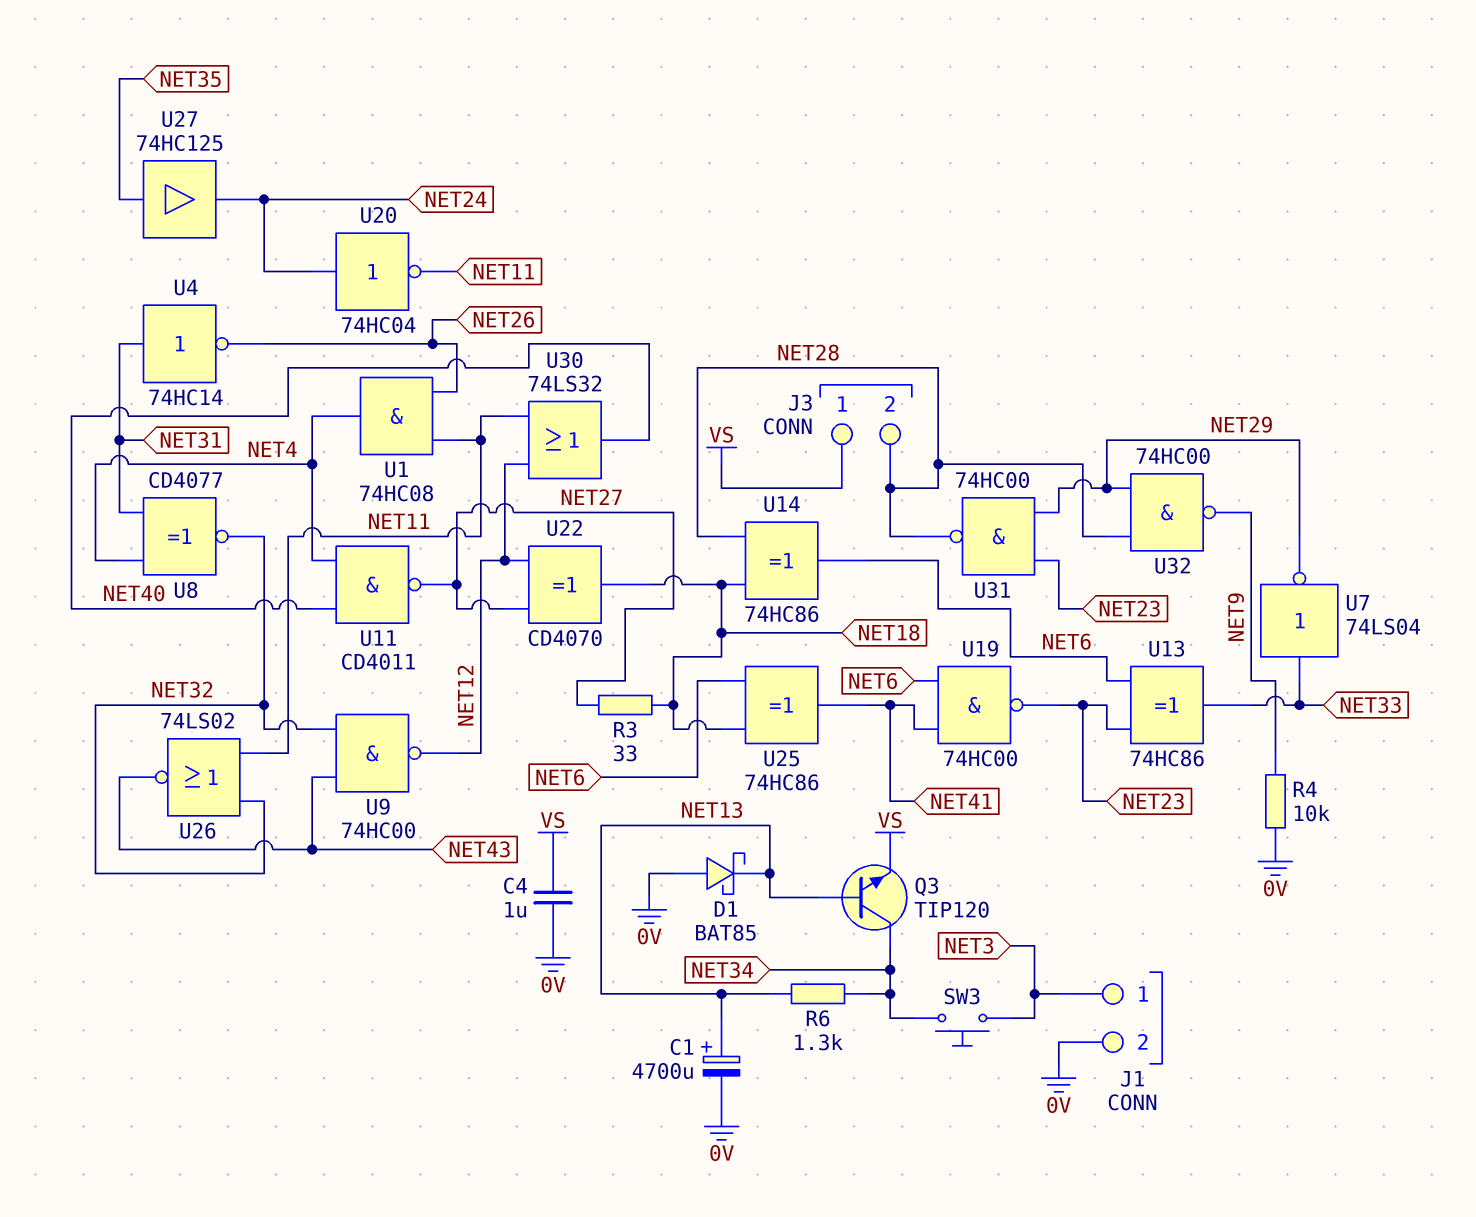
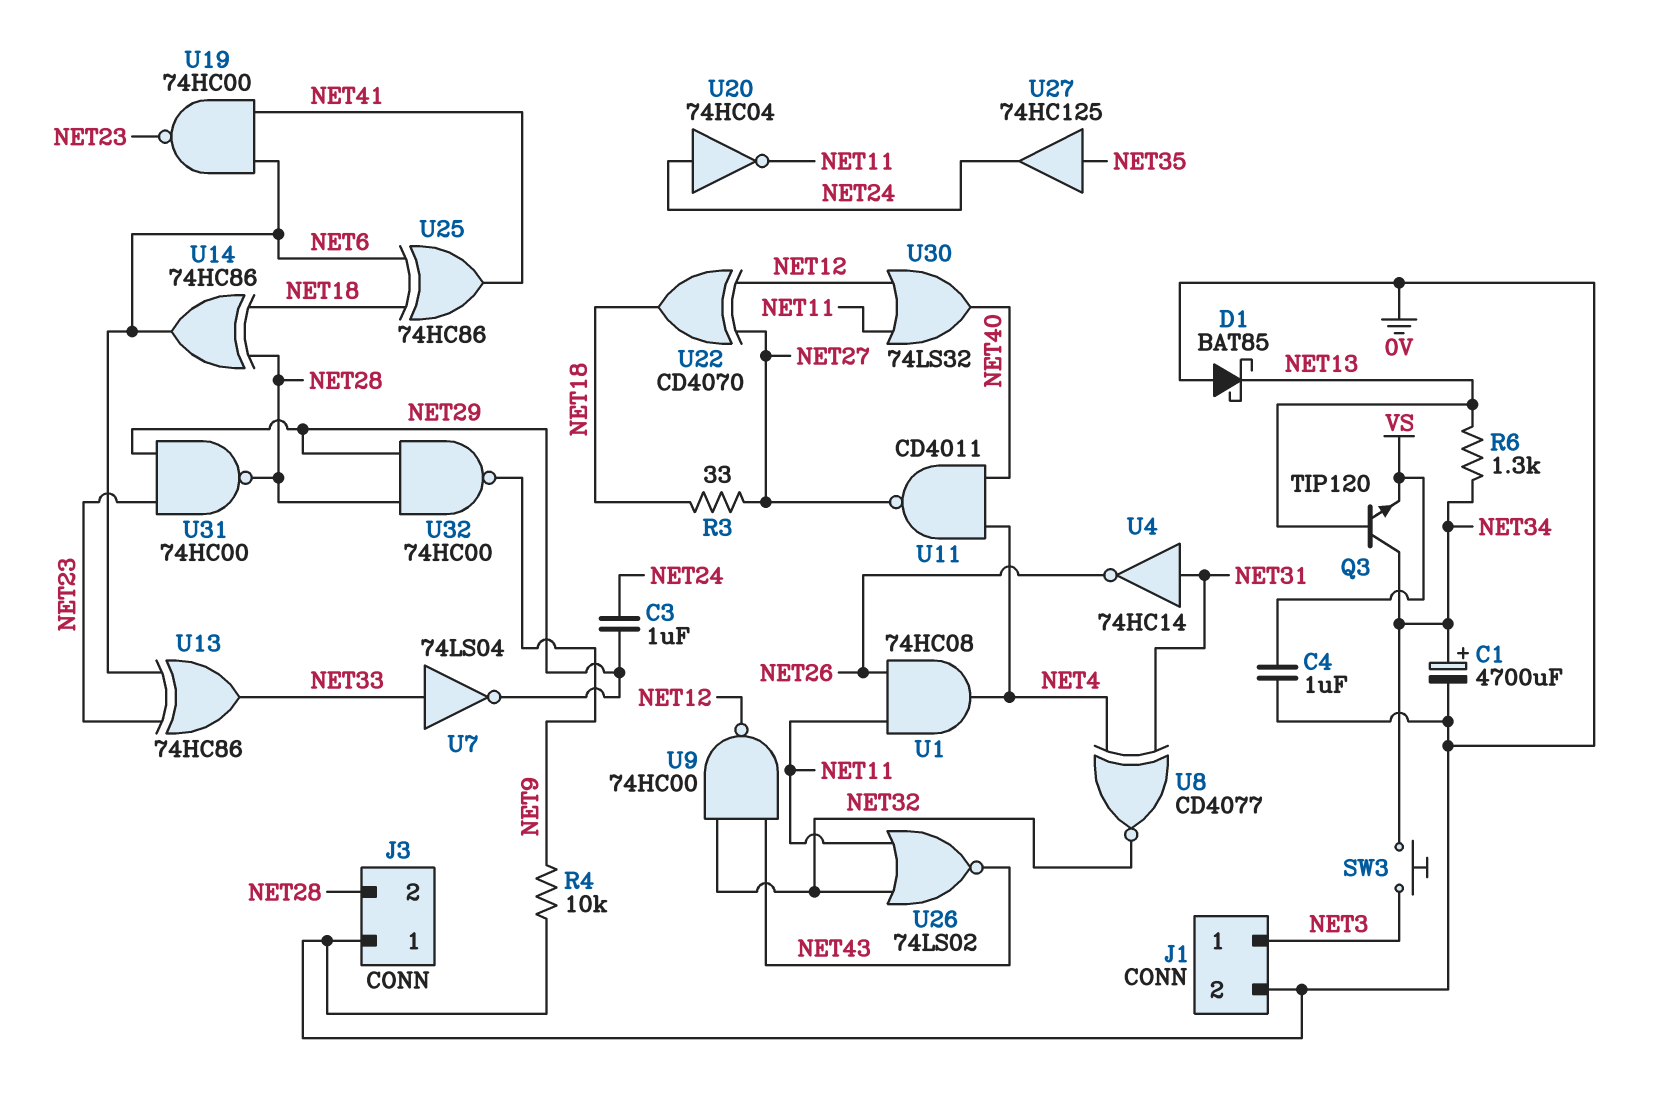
C1: 4700uF (plus NET13, minus 0V) -> 4700uF (plus NET34, minus 0V)
C3: none -> 1uF (NET24, NET29)
J3 pin 1: VS -> 0V

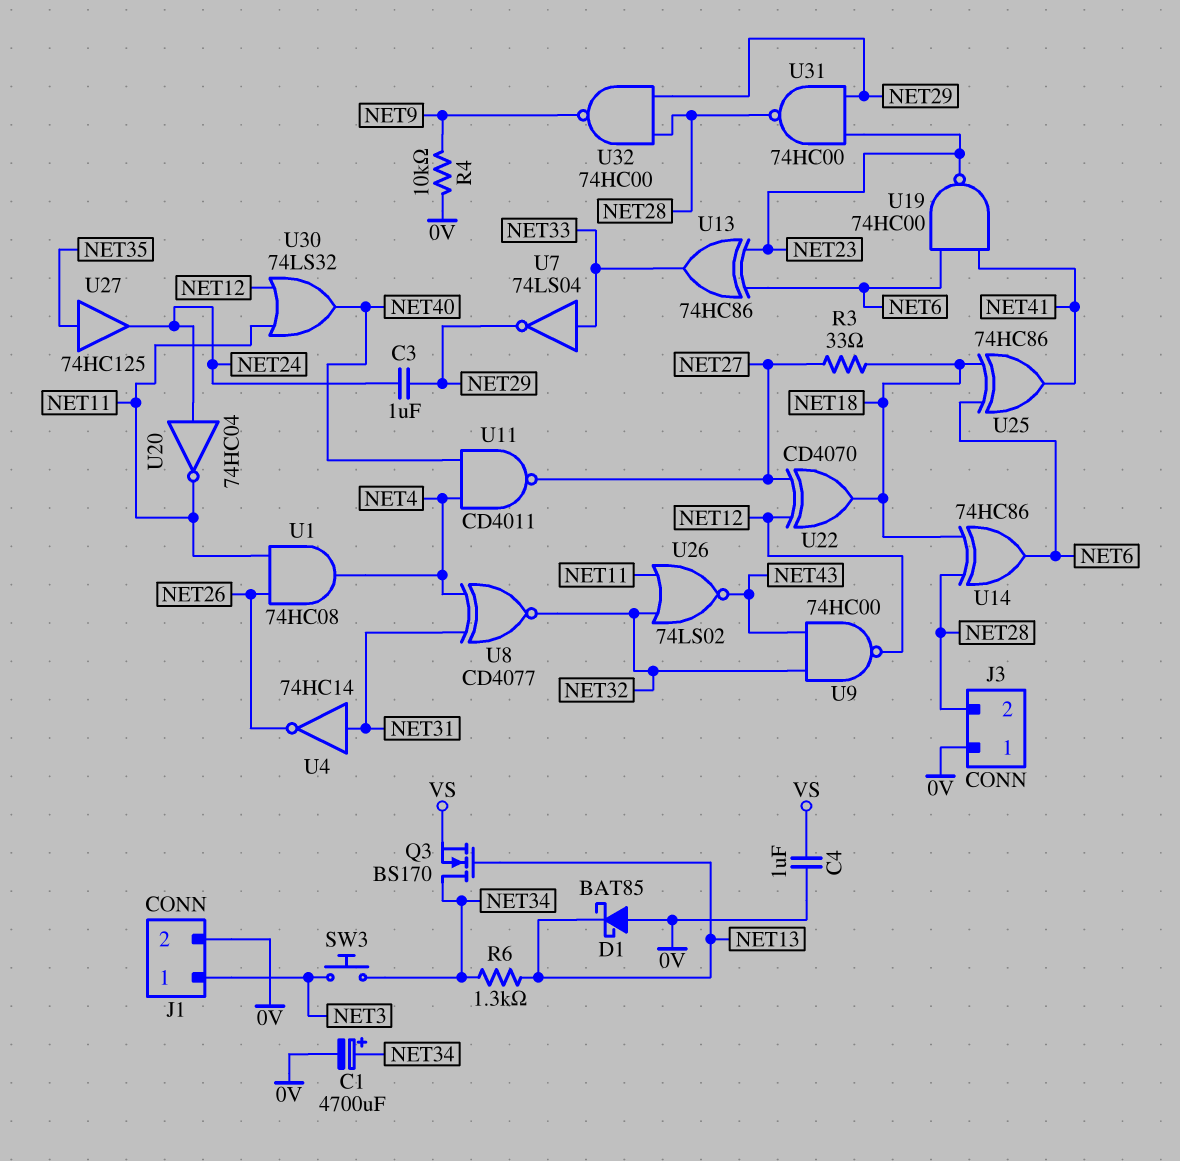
Q3: NPN TIP120 (B NET13, C NET34, E VS) -> NMOS BS170 (G NET13, D NET34, S VS)

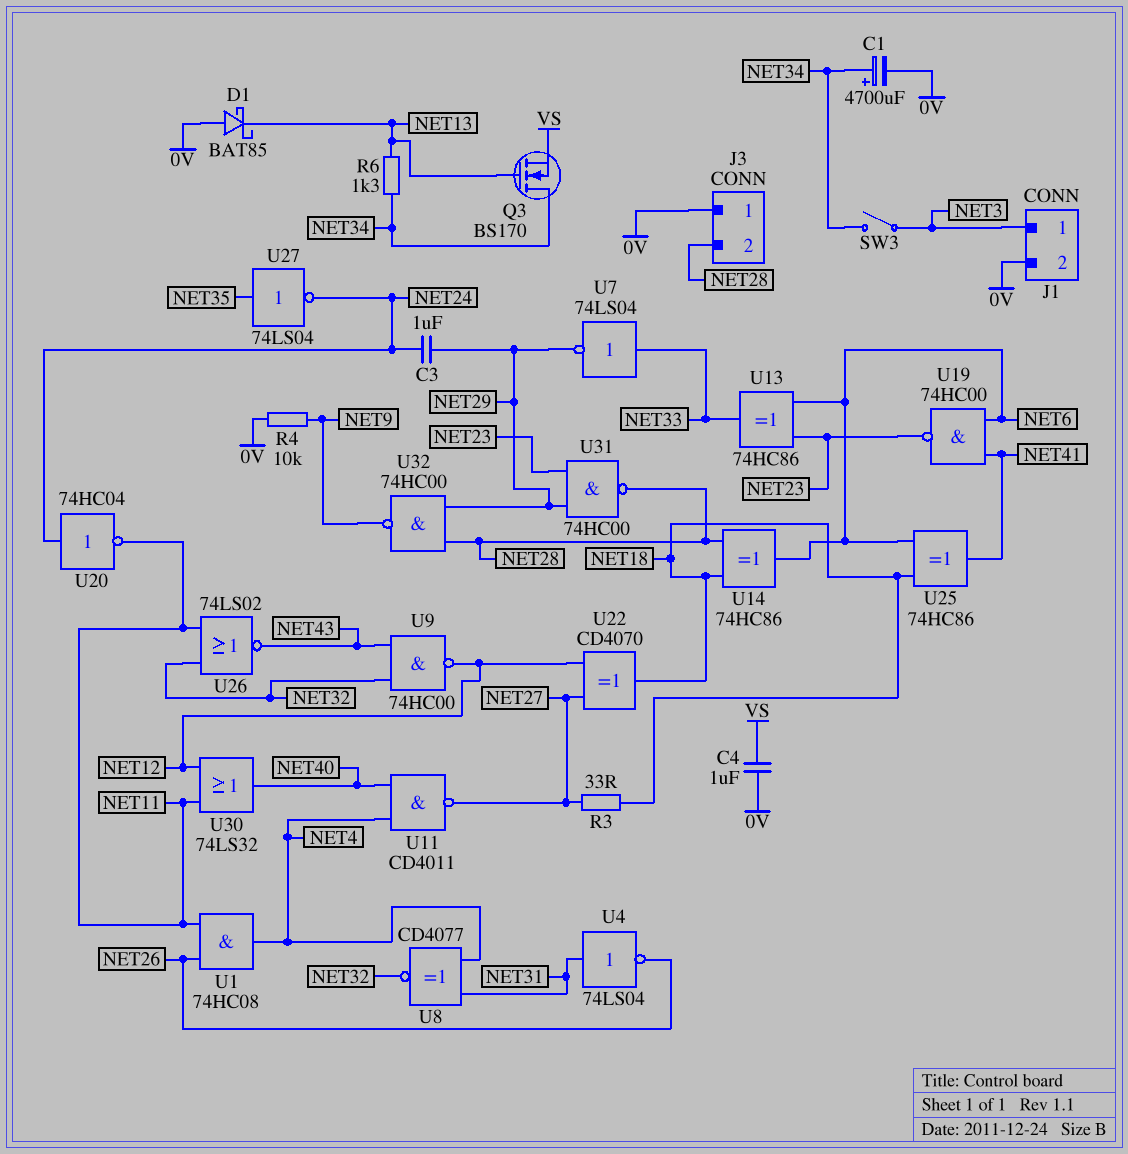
SW3: button (NET3, NET34) -> switch (NET3, NET34)
U4: NOT 74HC14 (in NET31, out NET26) -> NOT 74LS04 (in NET31, out NET26)
U27: buffer 74HC125 (in NET35, out NET24) -> NOT 74LS04 (in NET35, out NET24)

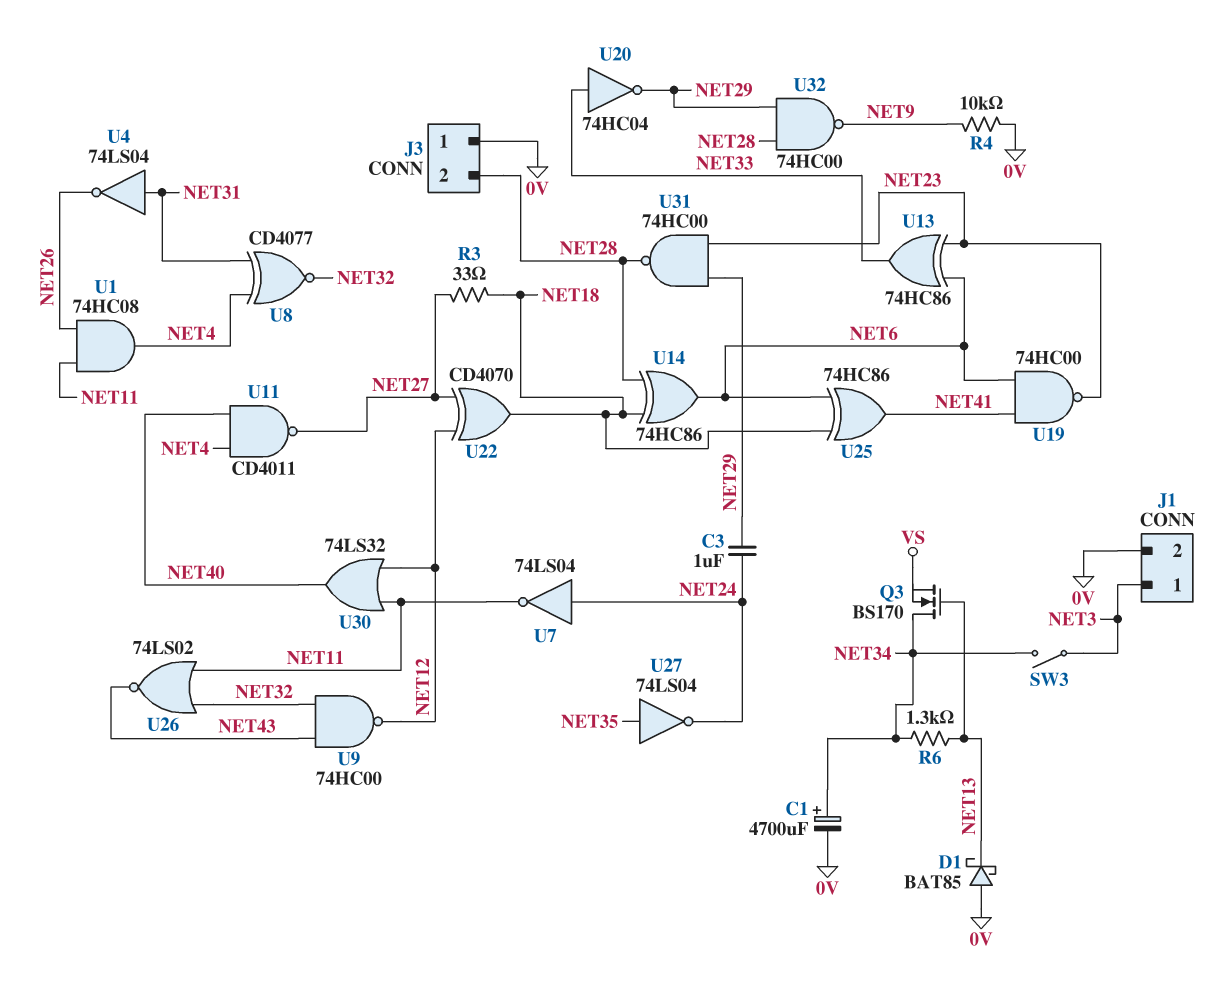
C4: 1uF (0V, VS) -> none
U7: NOT 74LS04 (in NET33, out NET29) -> NOT 74LS04 (in NET24, out NET11)
U20: NOT 74HC04 (in NET24, out NET11) -> NOT 74HC04 (in NET33, out NET29)

